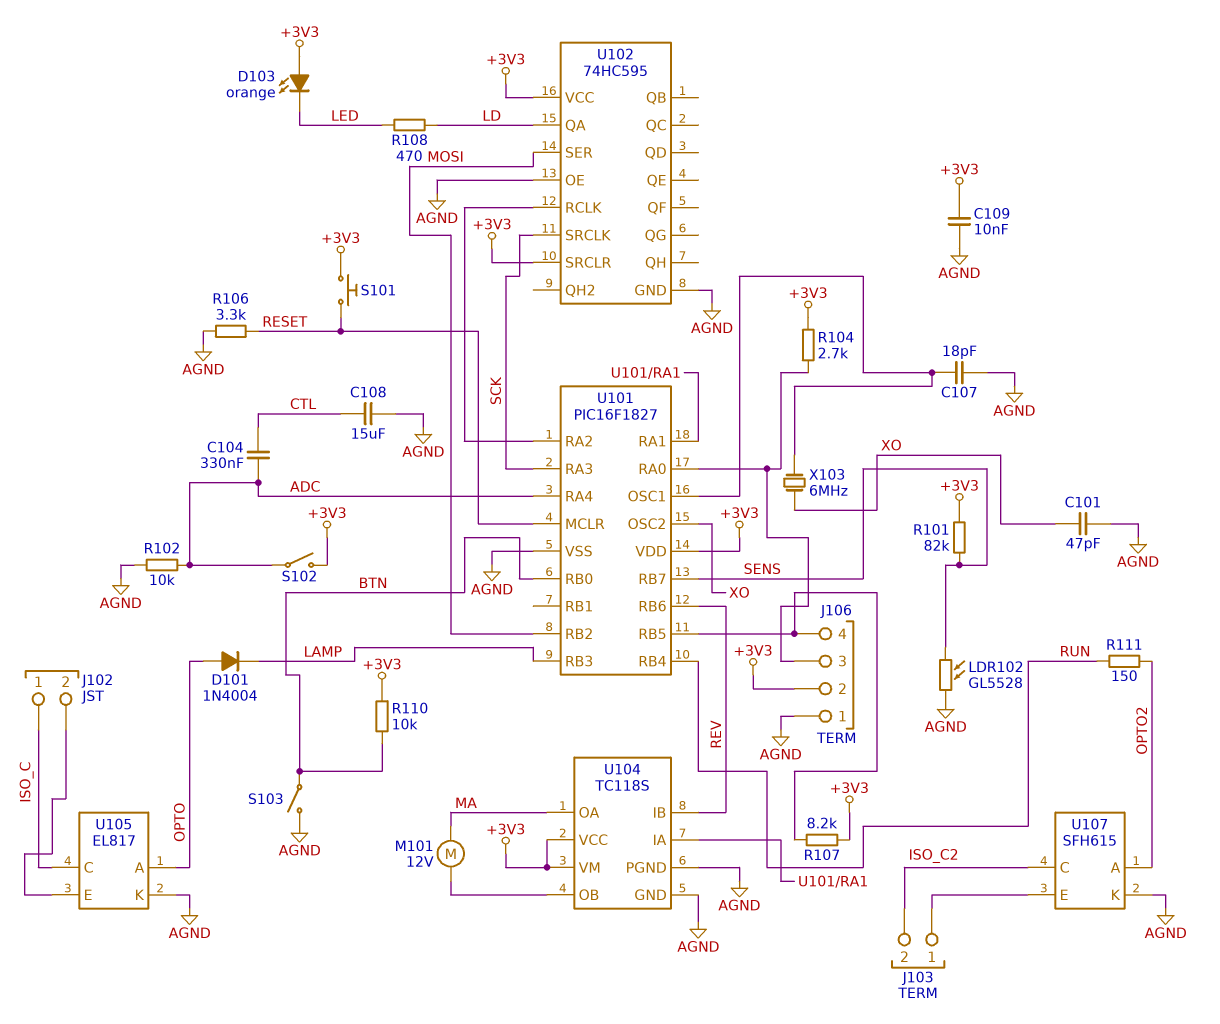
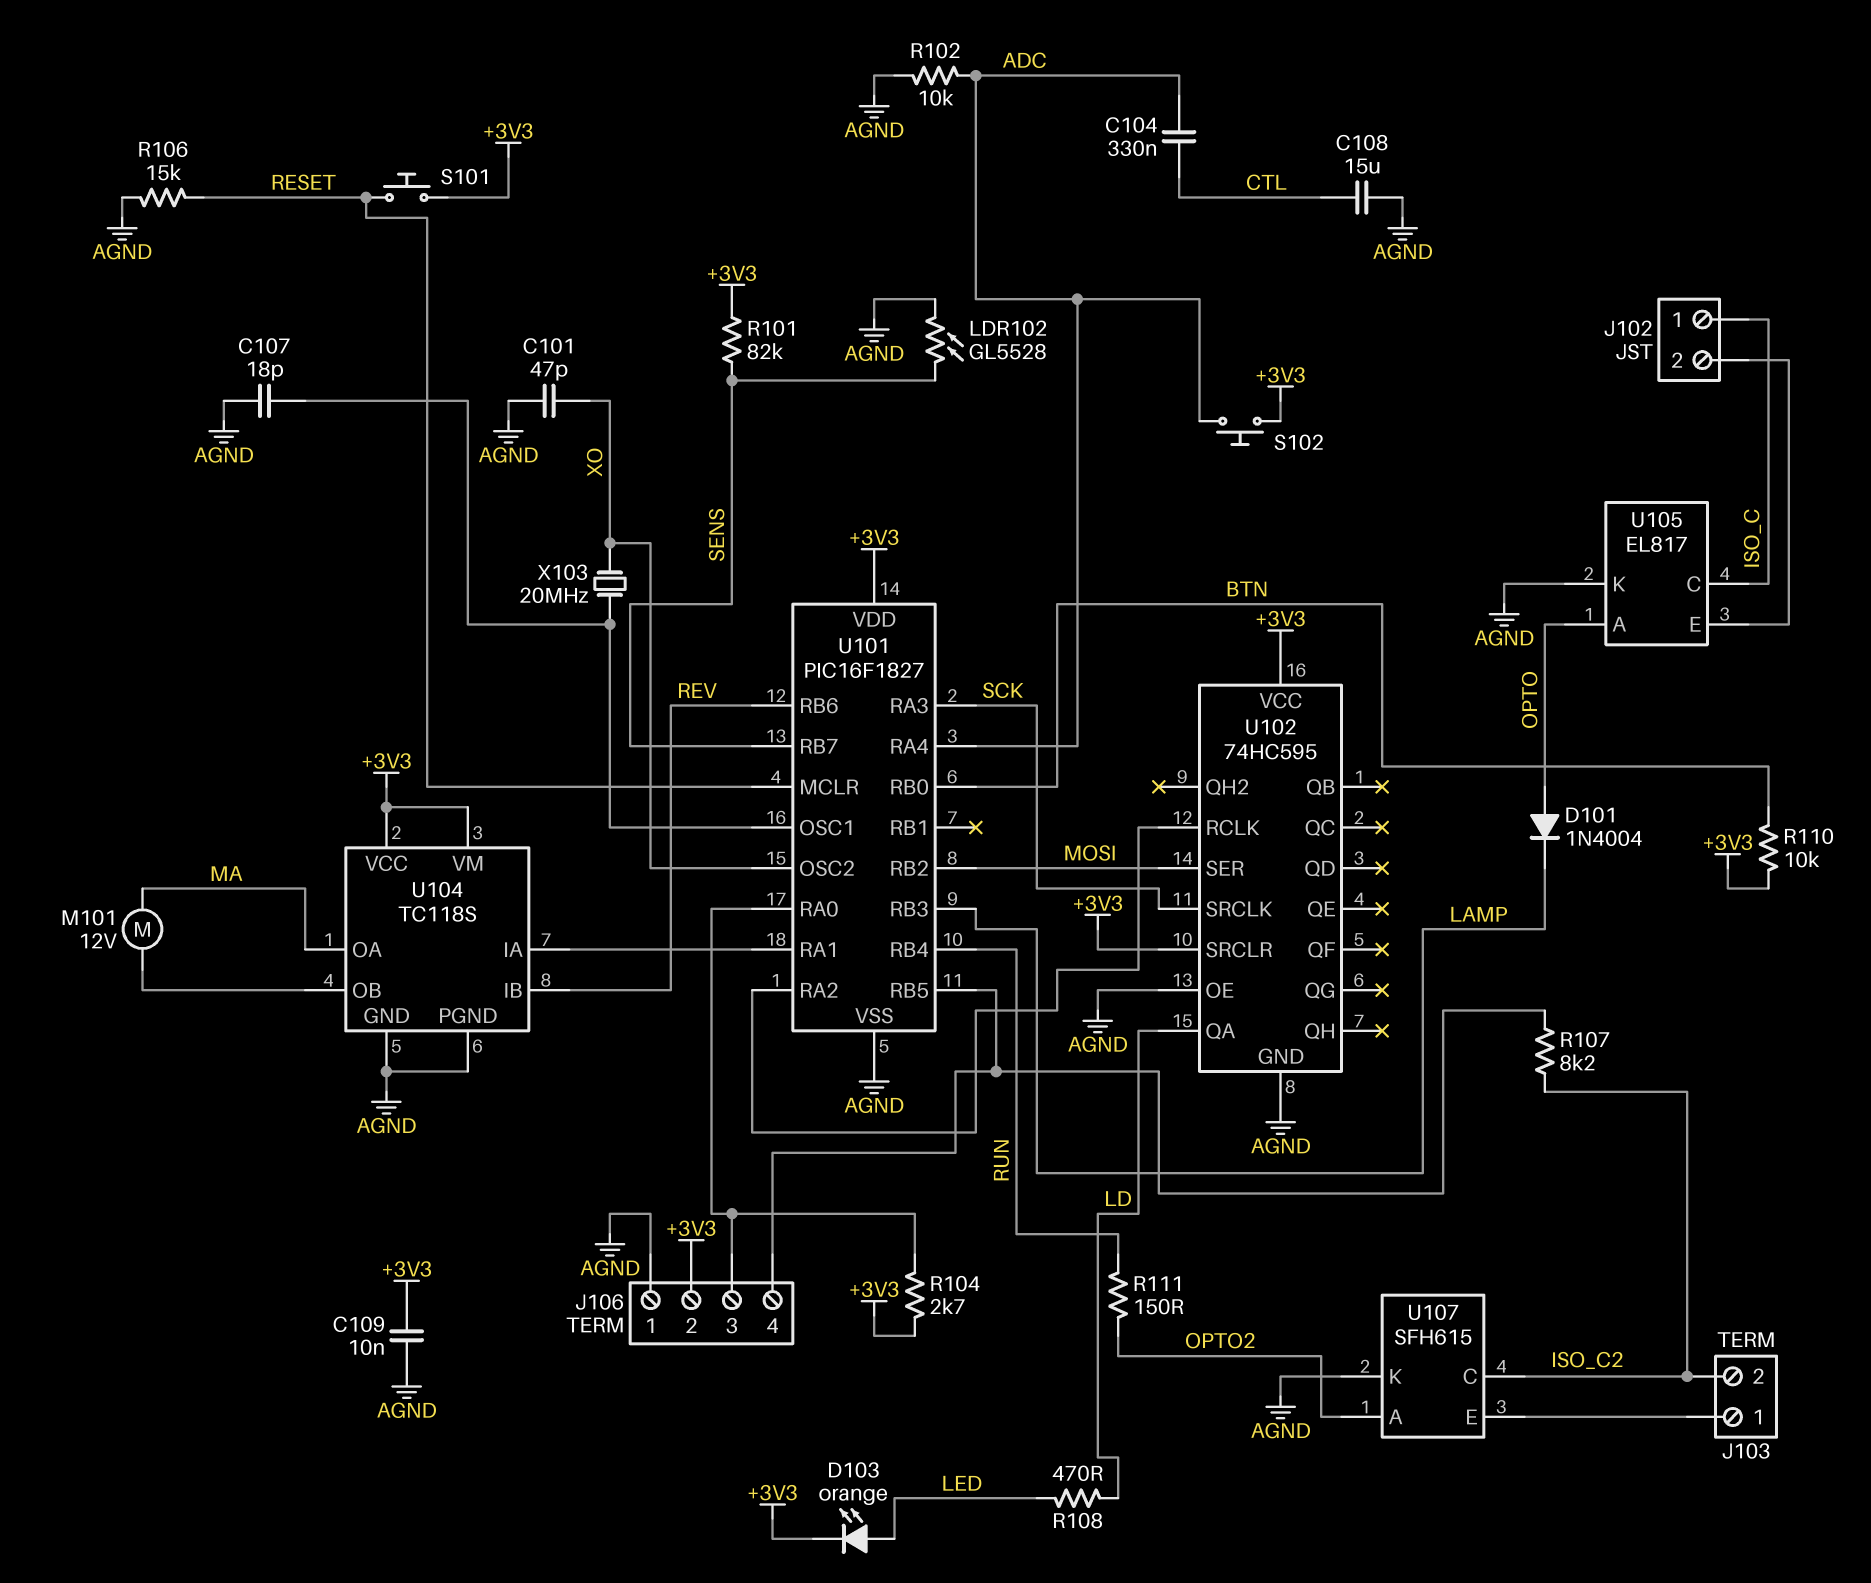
D103: LED orange (A +3V3, K LED) -> LED orange (A LED, K +3V3)
R106: 3.3k (AGND, RESET) -> 15k (AGND, RESET)
R107: 8.2k (+3V3, J106/4) -> 8.2k (ISO_C2, J106/4)
S102: switch (+3V3, ADC) -> button (+3V3, ADC)
S103: switch (AGND, BTN) -> none
X103: 6MHz (U101/OSC1, XO) -> 20MHz (U101/OSC1, XO)

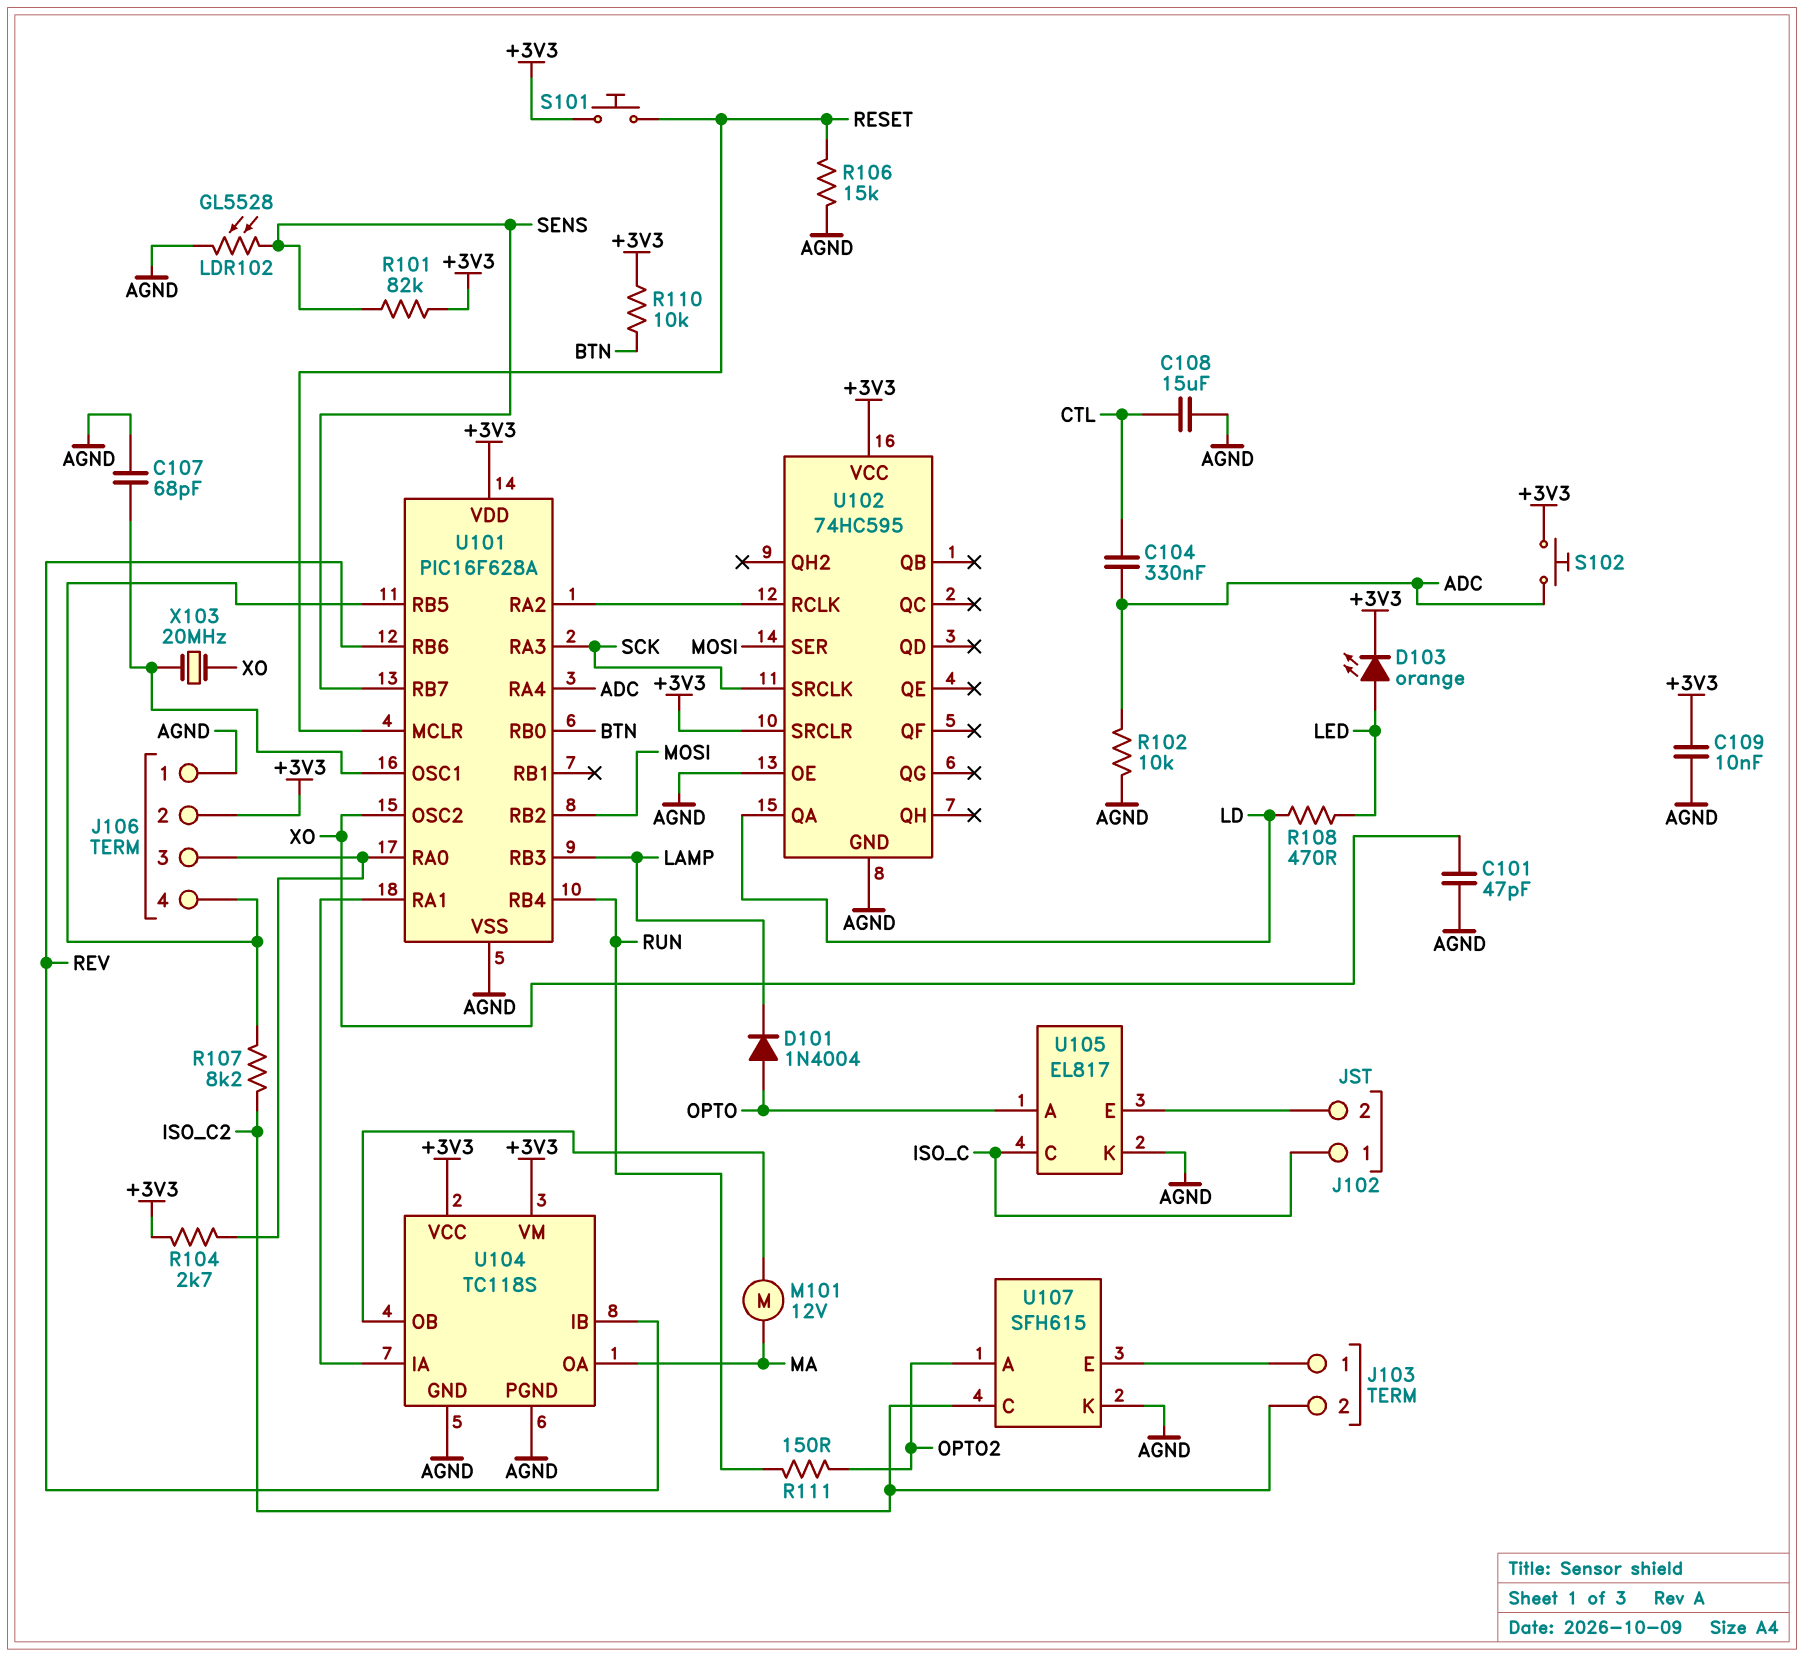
C107: 18pF (AGND, U101/OSC1) -> 68pF (AGND, U101/OSC1)
U101: PIC16F1827 -> PIC16F628A

